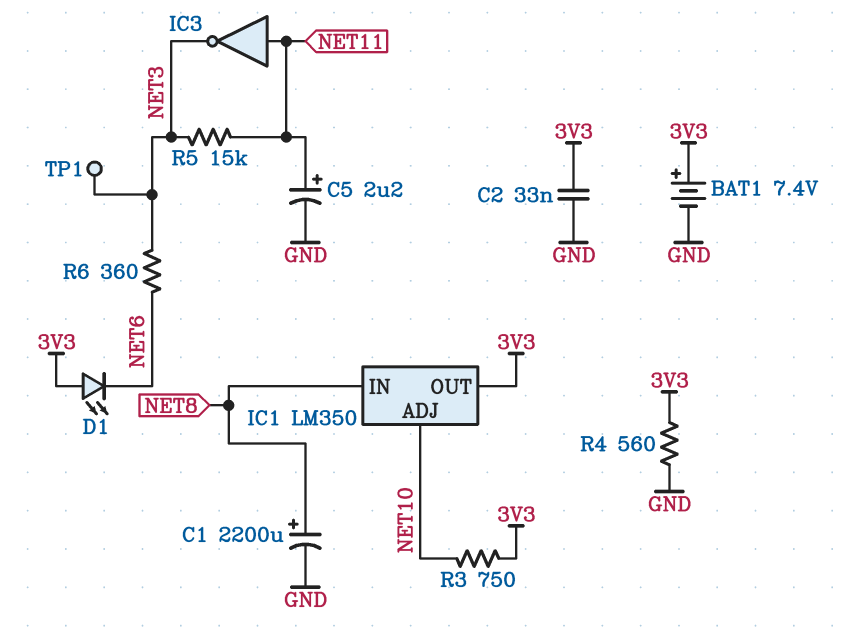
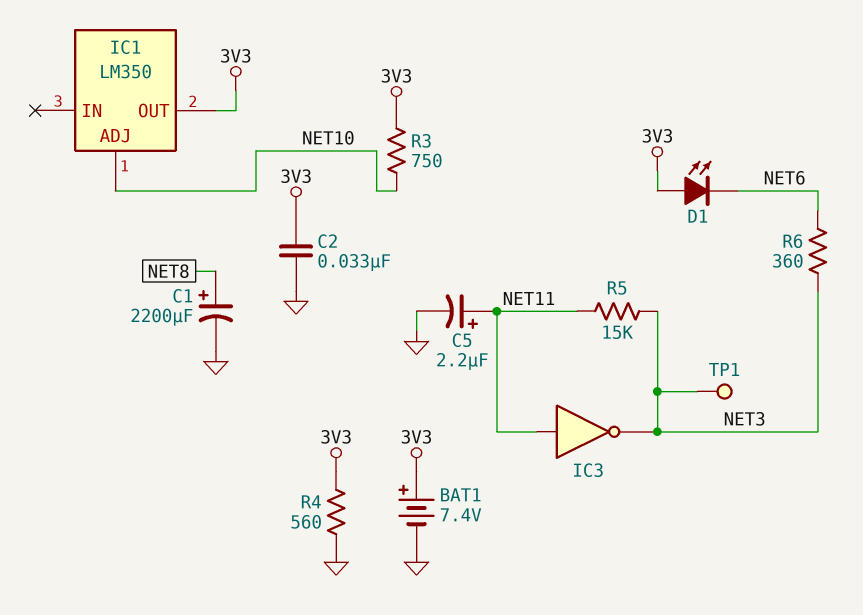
IC1 pin IN: NET8 -> none

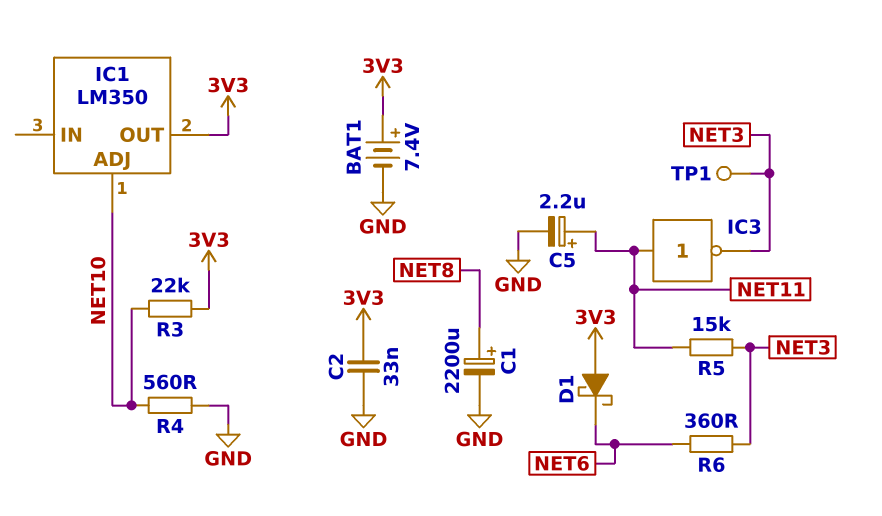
D1: LED (A 3V3, K NET6) -> schottky (A 3V3, K NET6)
R3: 750 (3V3, NET10) -> 22k (3V3, NET10)
R4: 560 (3V3, GND) -> 560 (GND, NET10)

